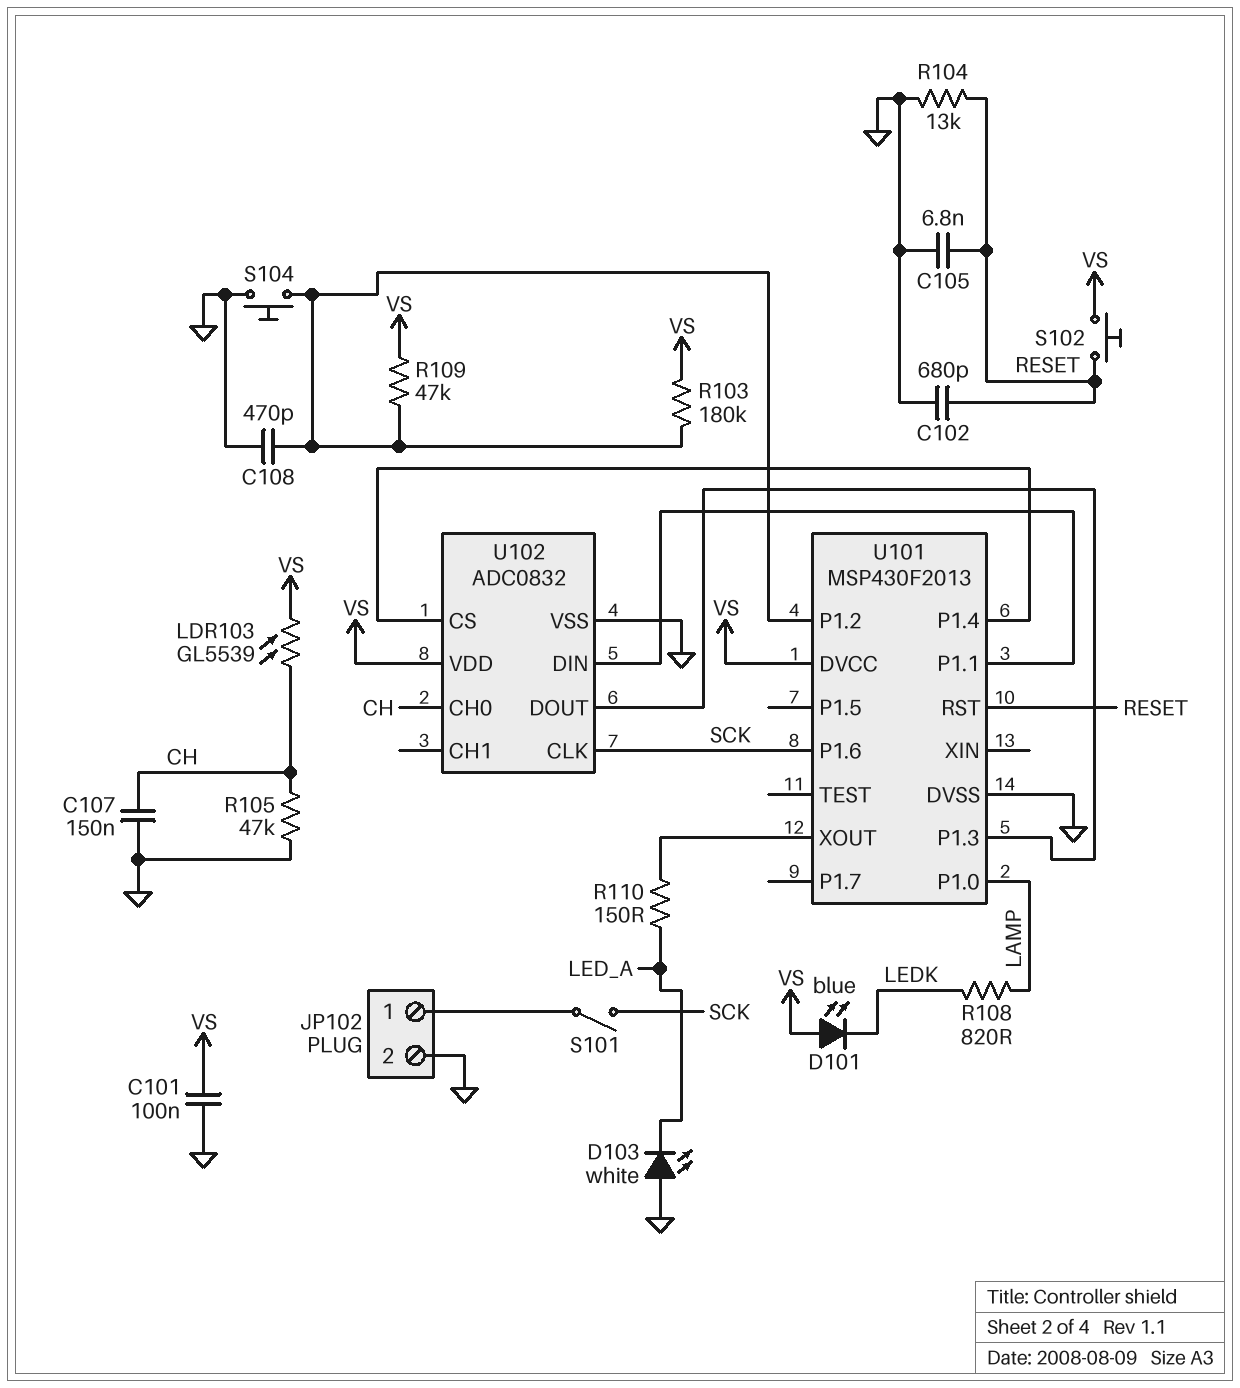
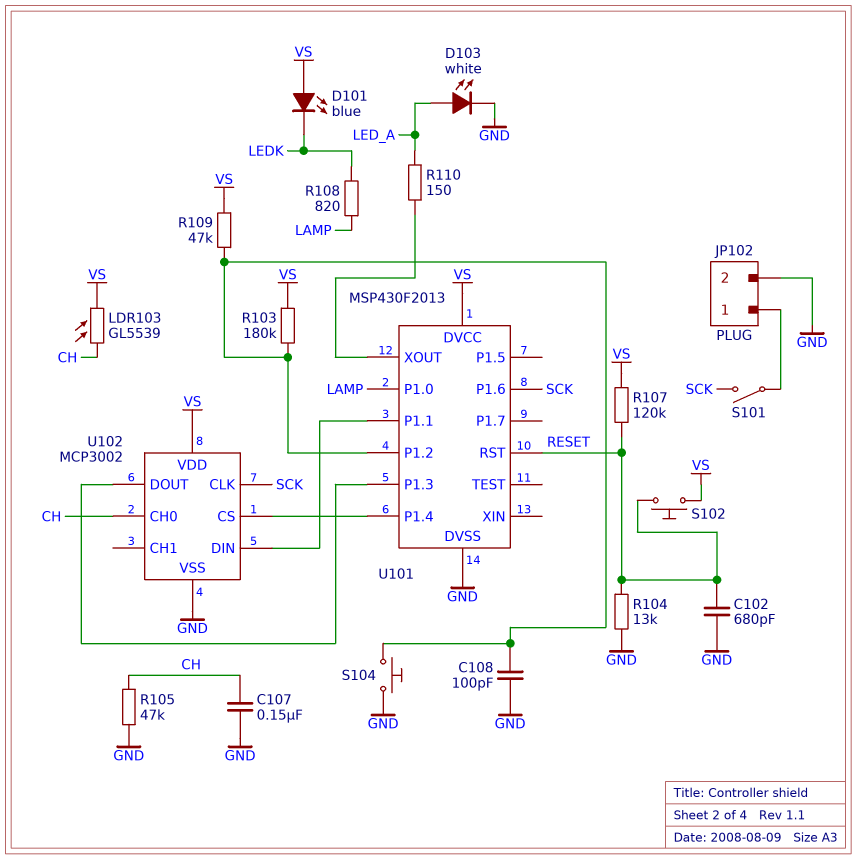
C101: 100nF (GND, VS) -> none
C105: 6.8nF (GND, RESET) -> none
C108: 470pF (GND, U101/P1.2) -> 100pF (GND, U101/P1.2)
D103: LED white (A GND, K LED_A) -> LED white (A LED_A, K GND)
R107: none -> 120k (RESET, VS)
U102: ADC0832 -> MCP3002

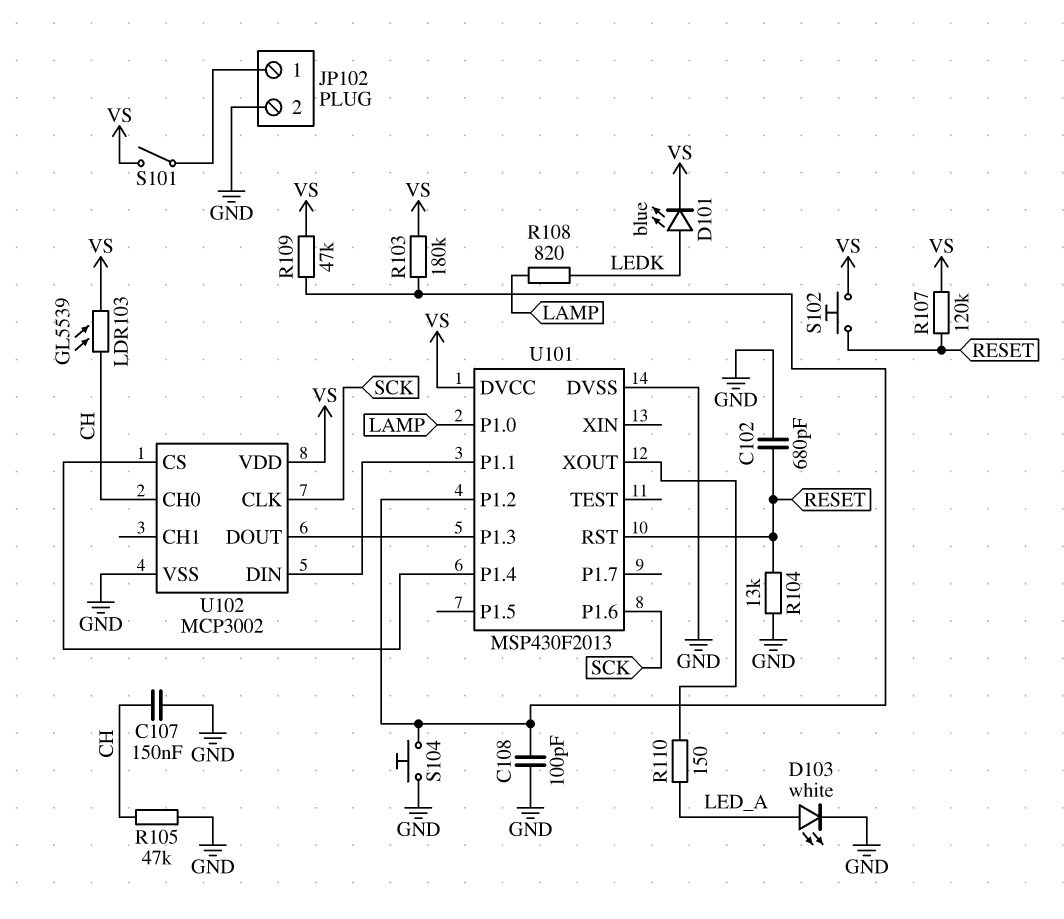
D101: LED blue (A VS, K LEDK) -> LED blue (A LEDK, K VS)
S101: switch (JP102/1, SCK) -> switch (JP102/1, VS)

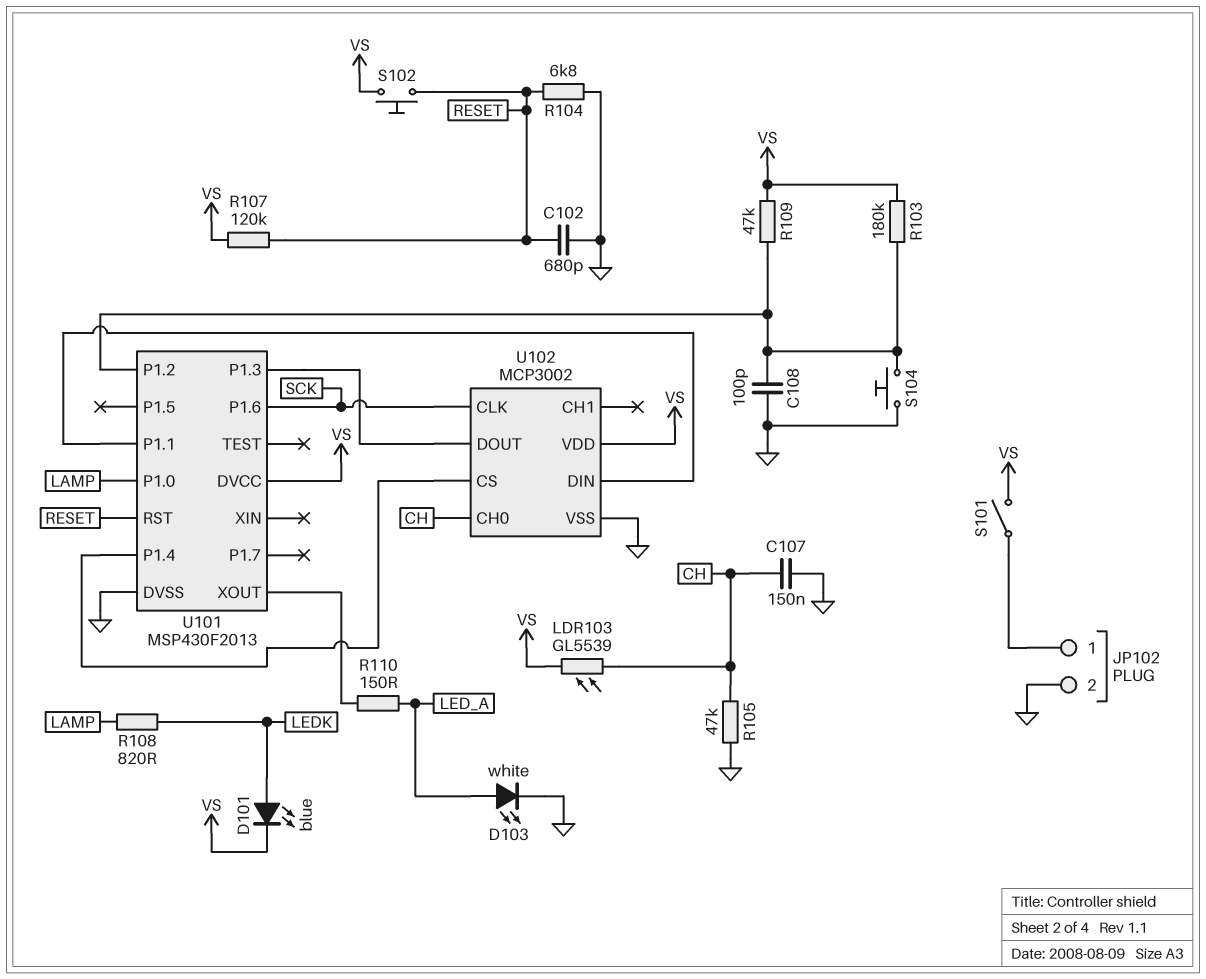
R104: 13k (GND, RESET) -> 6.8k (GND, RESET)

